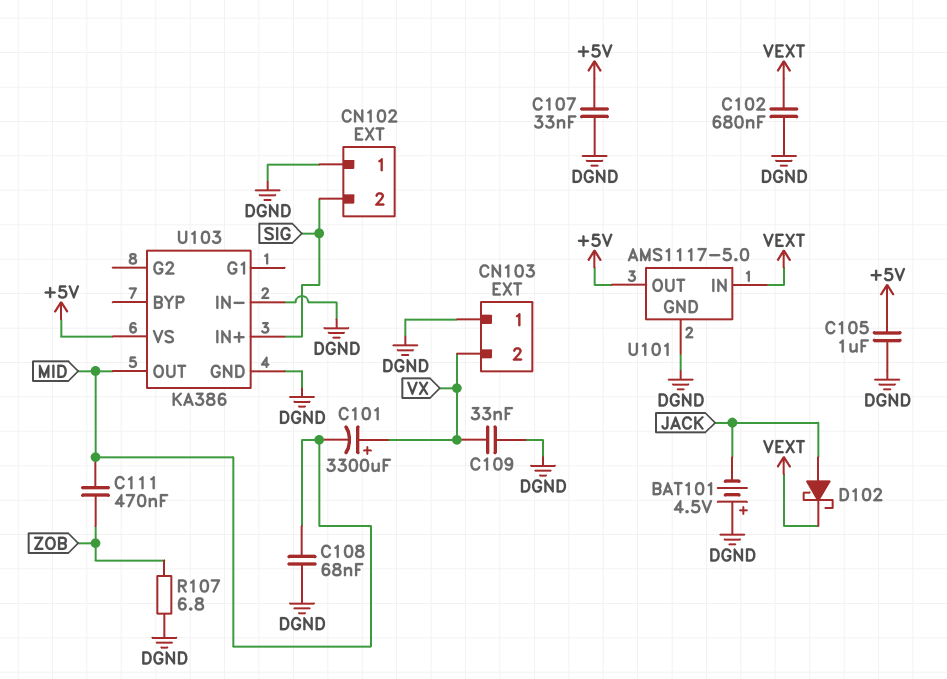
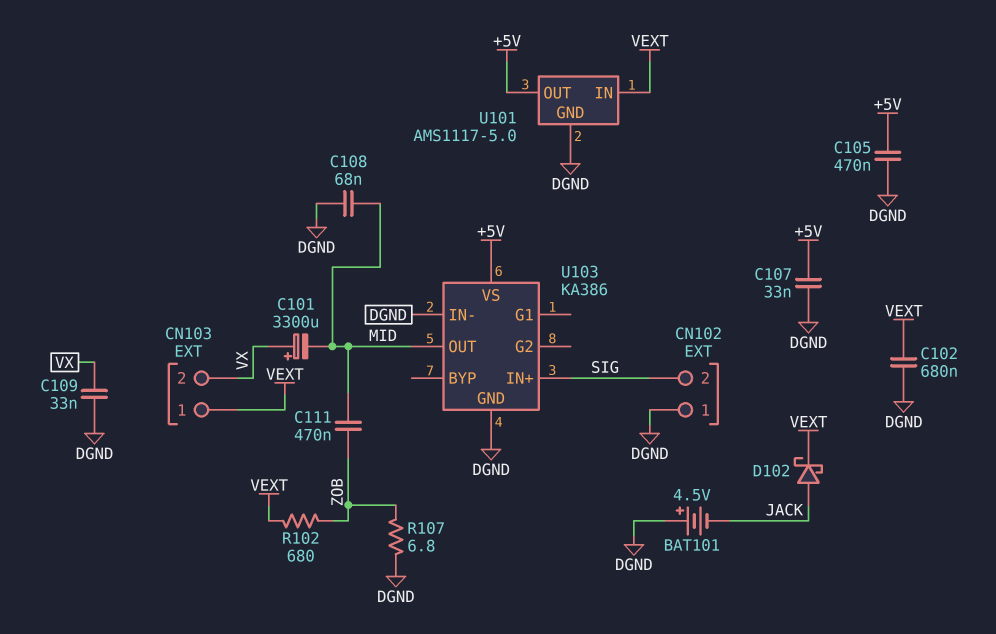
C105: 1uF (+5V, DGND) -> 470nF (+5V, DGND)
CN103 pin 1: DGND -> VEXT
R102: none -> 680 (VEXT, ZOB)

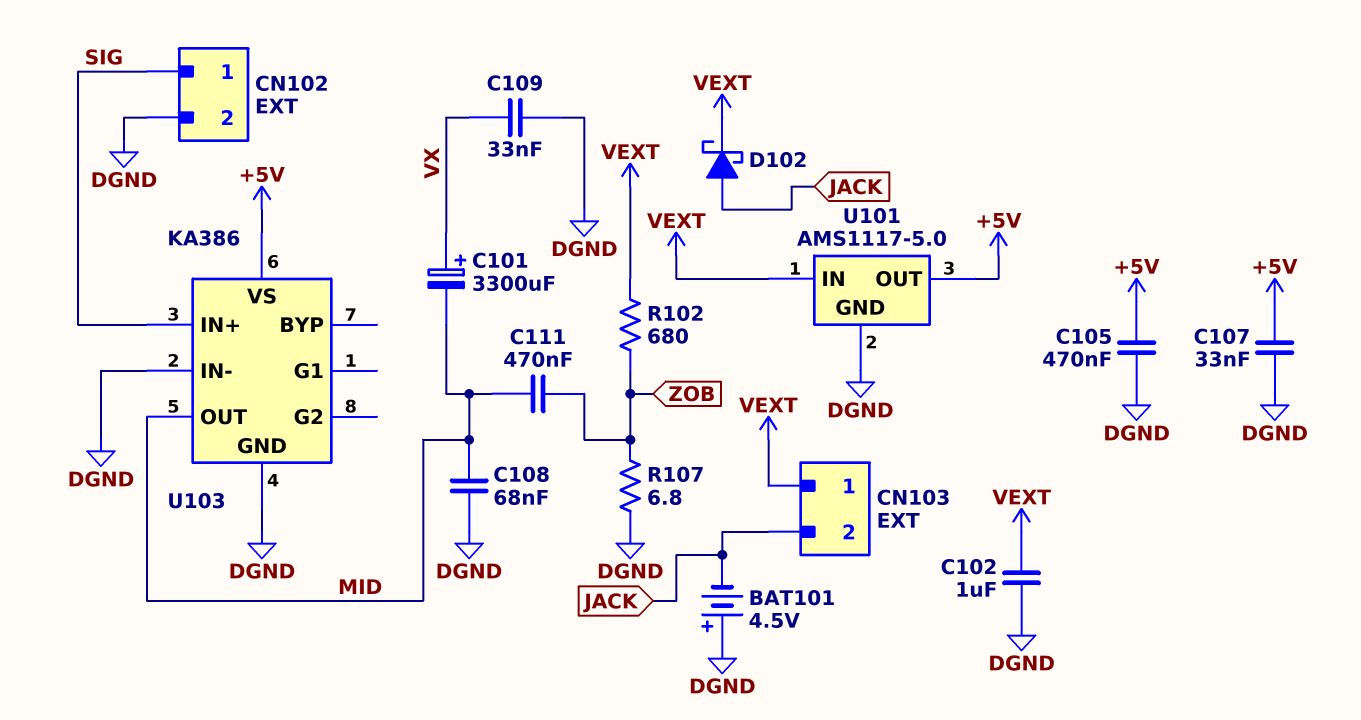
C102: 680nF (DGND, VEXT) -> 1uF (DGND, VEXT)
CN102 pin 1: DGND -> SIG
CN102 pin 2: SIG -> DGND
CN103 pin 2: VX -> JACK

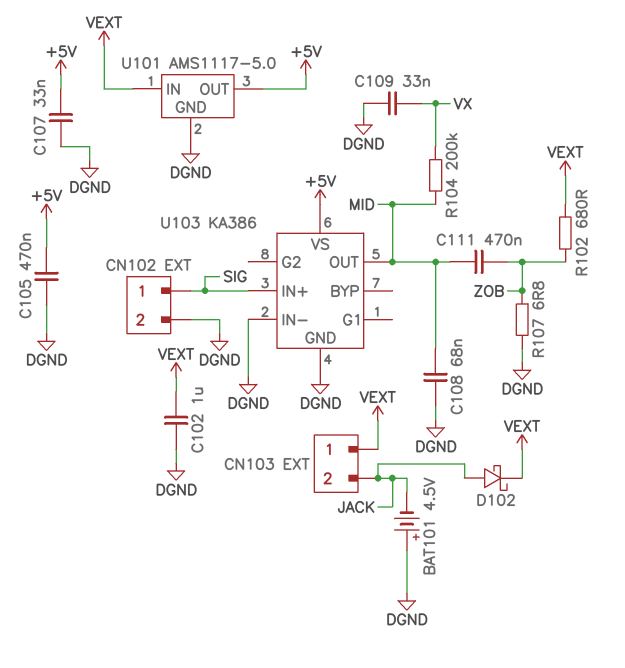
C101: 3300uF (plus VX, minus MID) -> none
R104: none -> 200k (MID, VX)

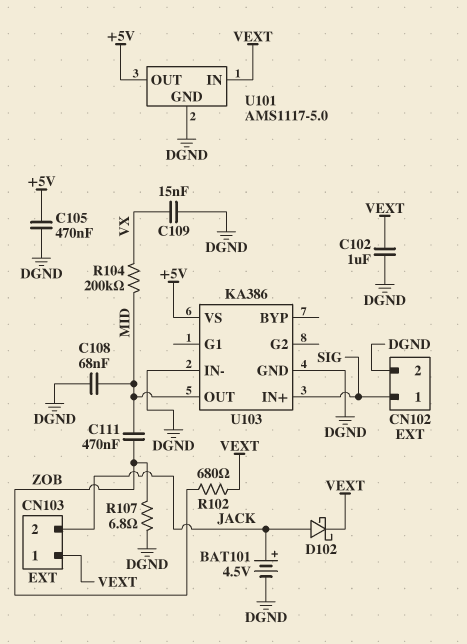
BAT101: 4.5V (plus DGND, minus JACK) -> 4.5V (plus JACK, minus DGND)
C107: 33nF (+5V, DGND) -> none
C109: 33nF (DGND, VX) -> 15nF (DGND, VX)

